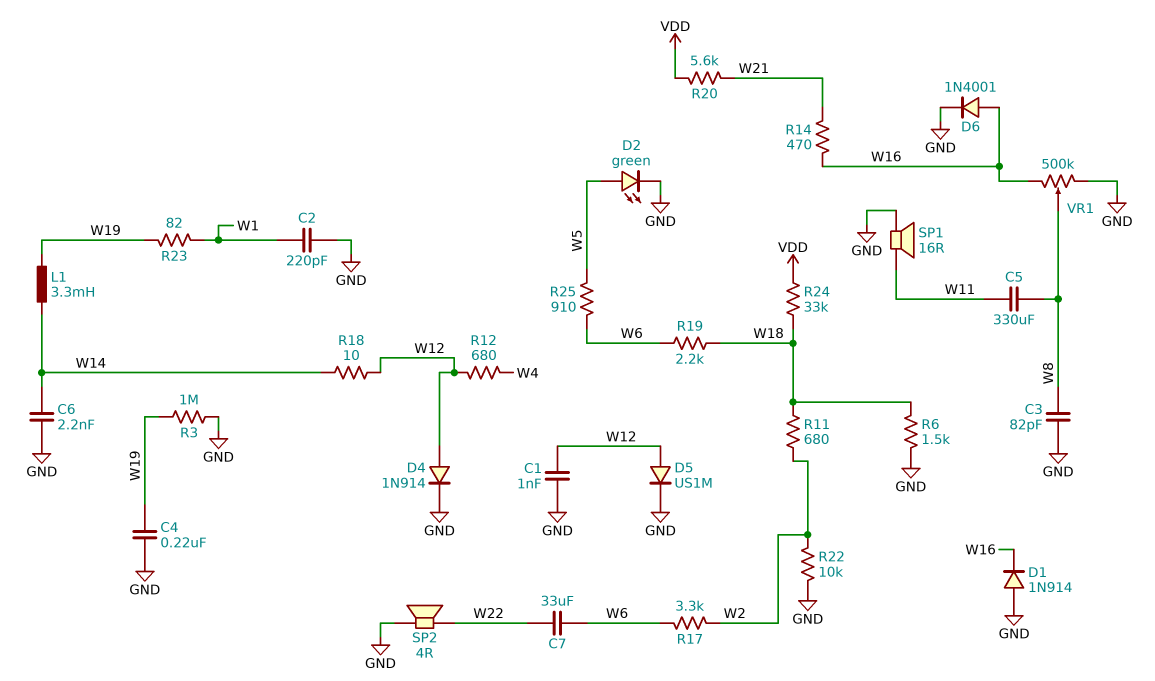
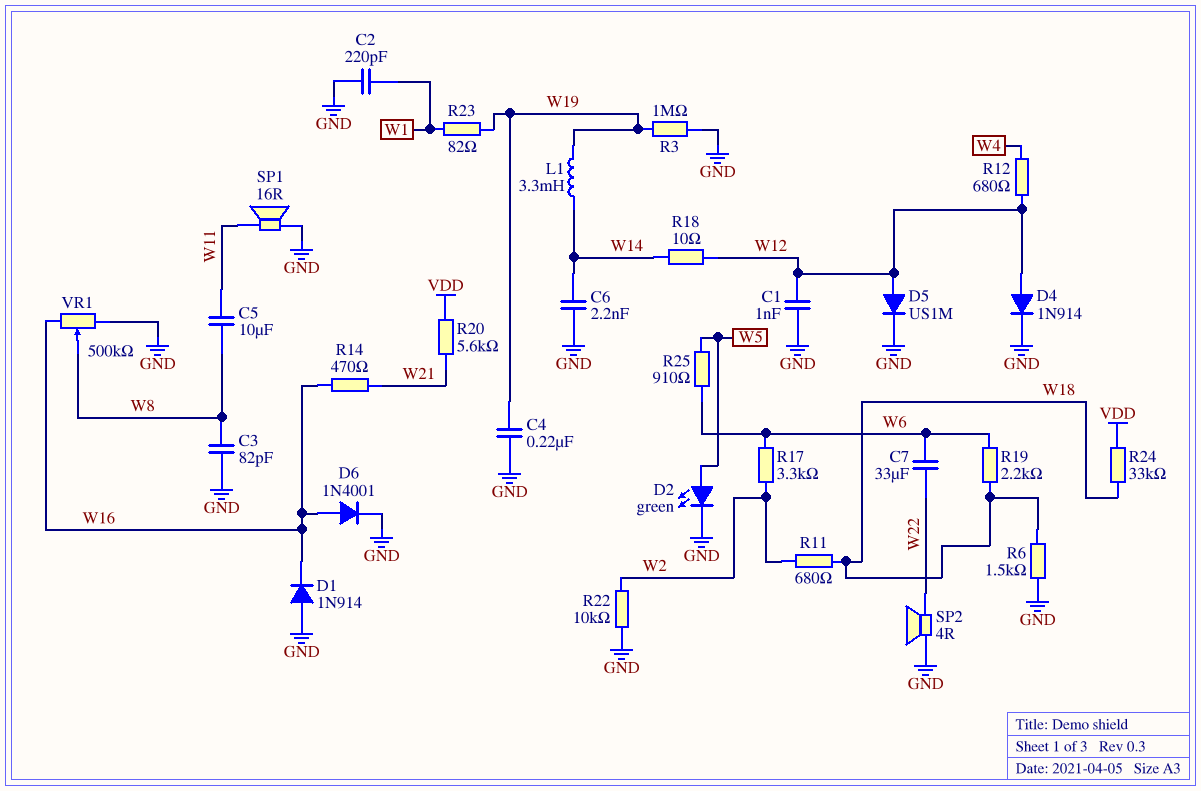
C5: 330uF (W8, W11) -> 10uF (W8, W11)

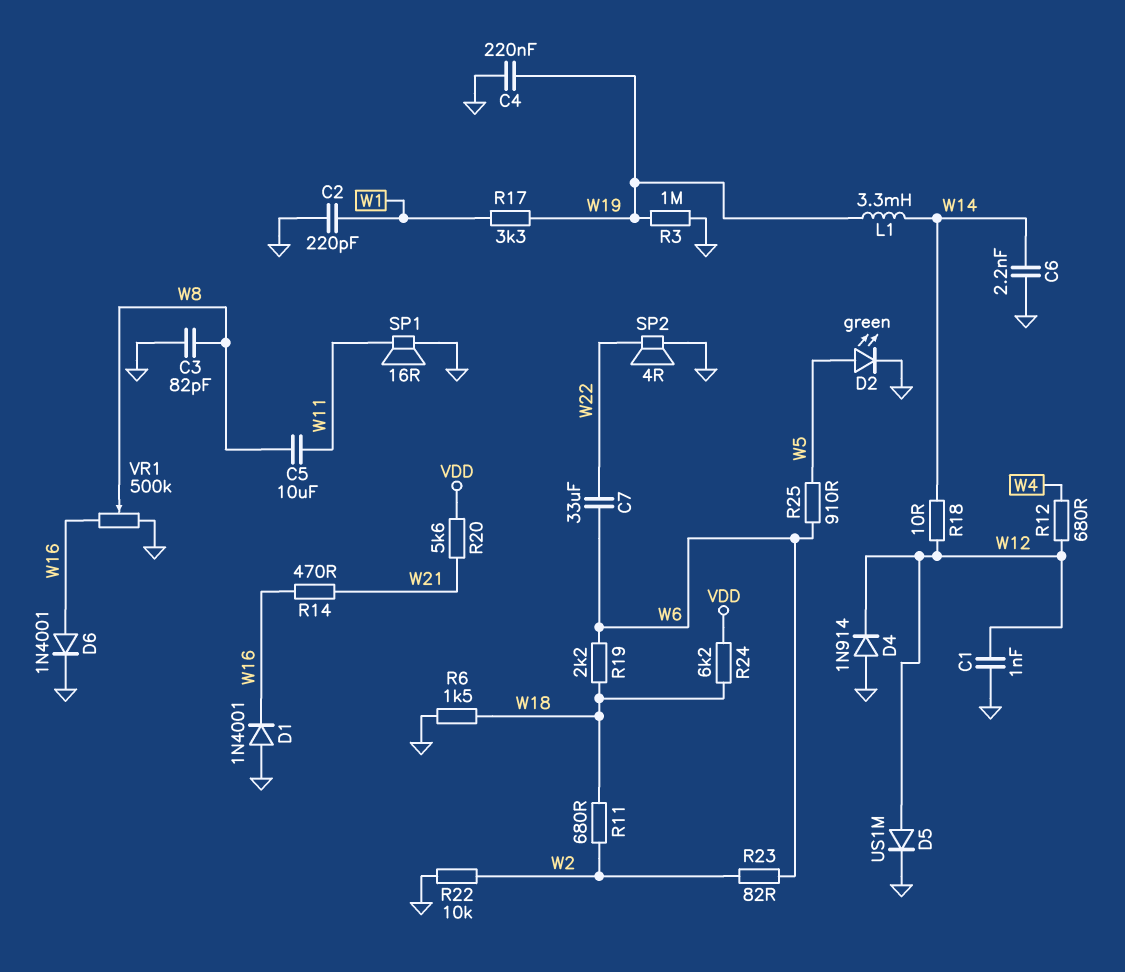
D1: diode 1N914 (A GND, K W16) -> diode 1N4001 (A GND, K W16)
D4: diode 1N914 (A W12, K GND) -> diode 1N914 (A GND, K W12)
R17: 3.3k (W2, W6) -> 3.3k (W1, W19)
R23: 82 (W1, W19) -> 82 (W2, W6)
R24: 33k (VDD, W18) -> 6.2k (VDD, W18)

